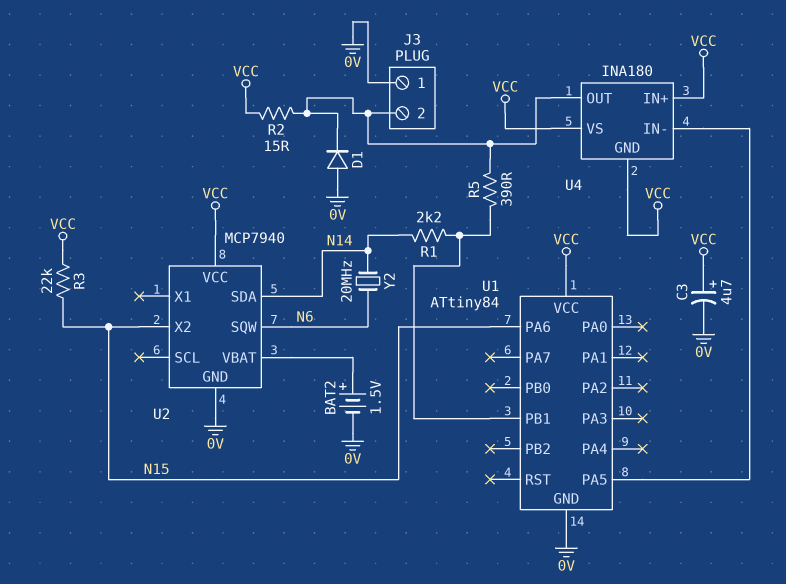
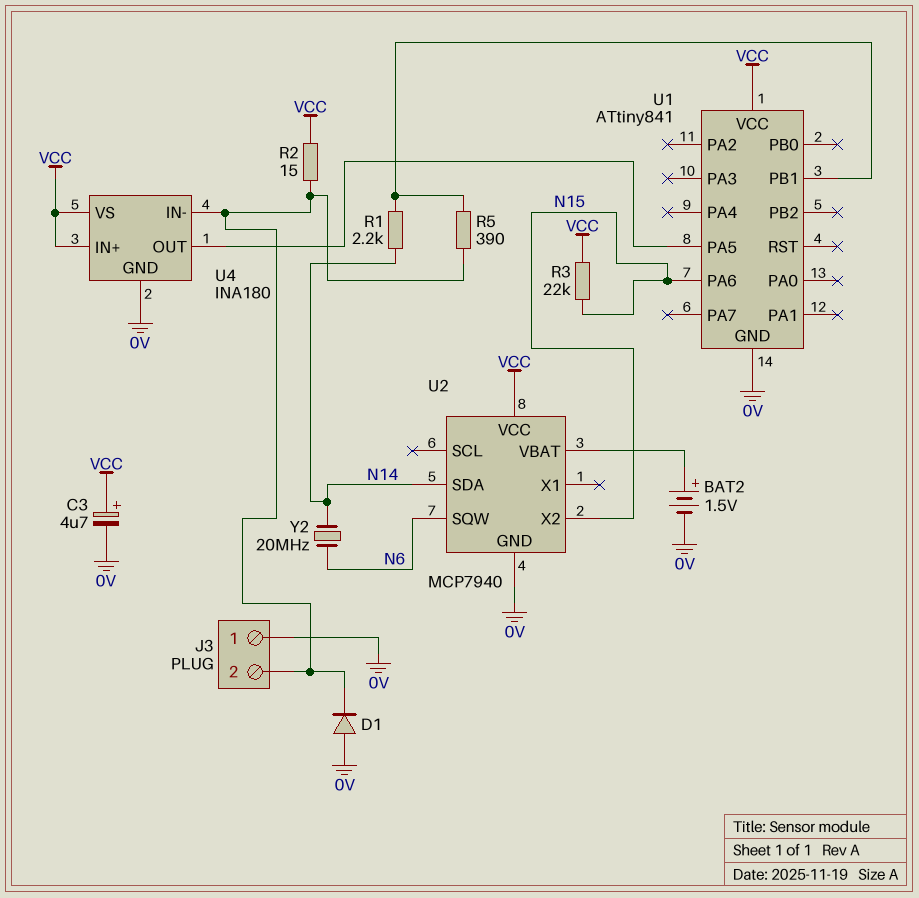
U1: ATtiny84 -> ATtiny841
U4 pin GND: VCC -> 0V
U4 pin IN-: U1/PA5 -> J3/2
U4 pin OUT: J3/2 -> U1/PA5

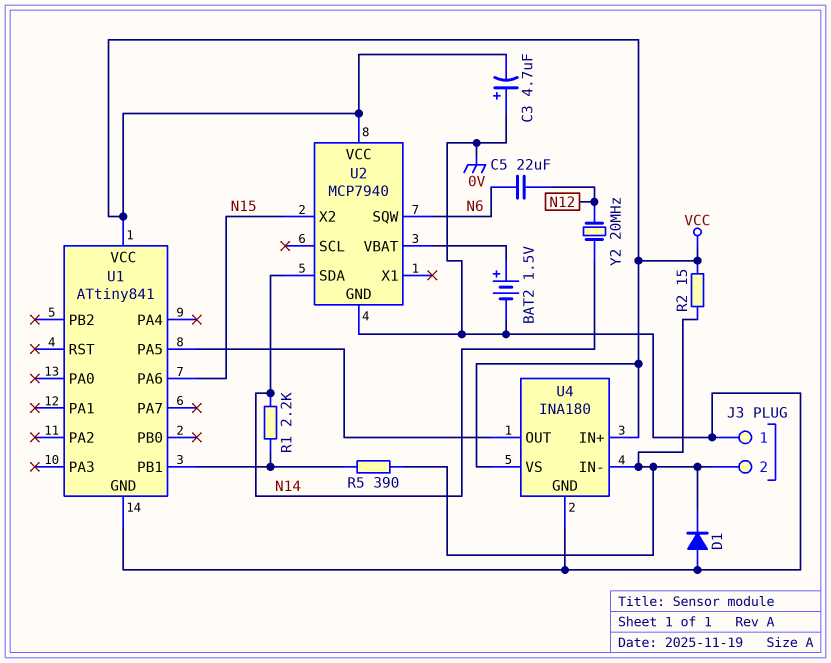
C3: 4.7uF (plus VCC, minus 0V) -> 4.7uF (plus 0V, minus VCC)
C5: none -> 22uF (N6, N12)
R3: 22k (N15, VCC) -> none
Y2: 20MHz (N6, N14) -> 20MHz (N12, N14)

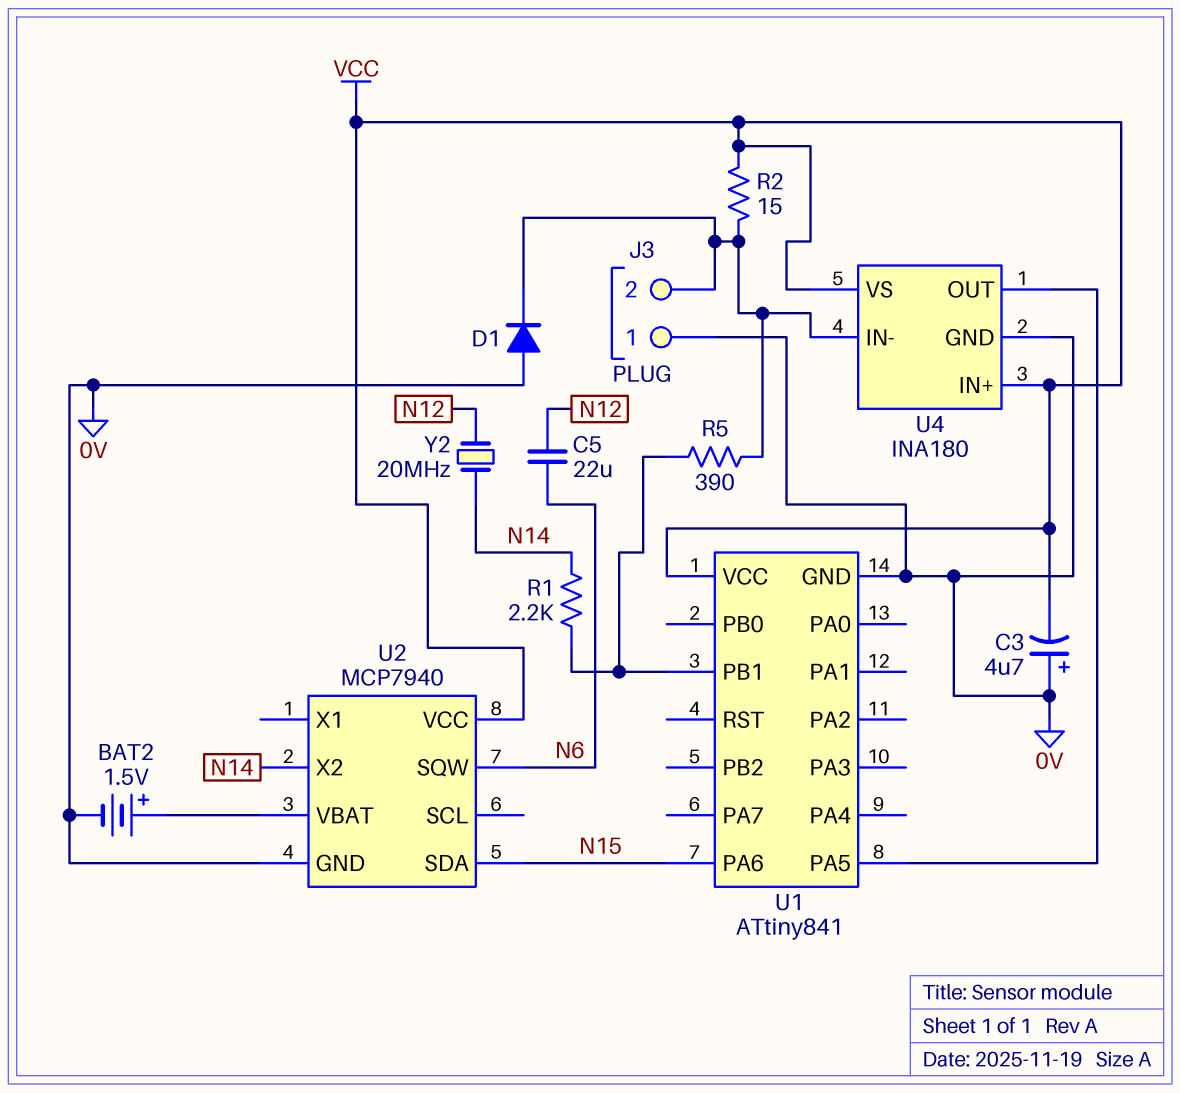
U2 pin SDA: N14 -> N15
U2 pin X2: N15 -> N14

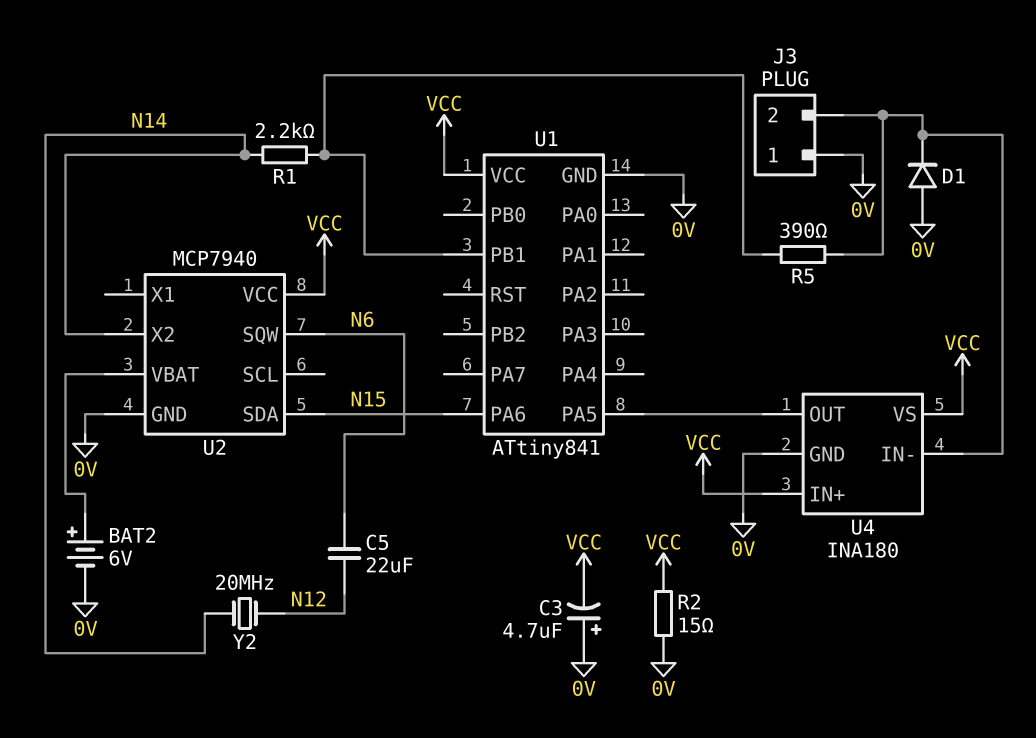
BAT2: 1.5V (plus U2/VBAT, minus 0V) -> 6V (plus U2/VBAT, minus 0V)
R2: 15 (J3/2, VCC) -> 15 (0V, VCC)

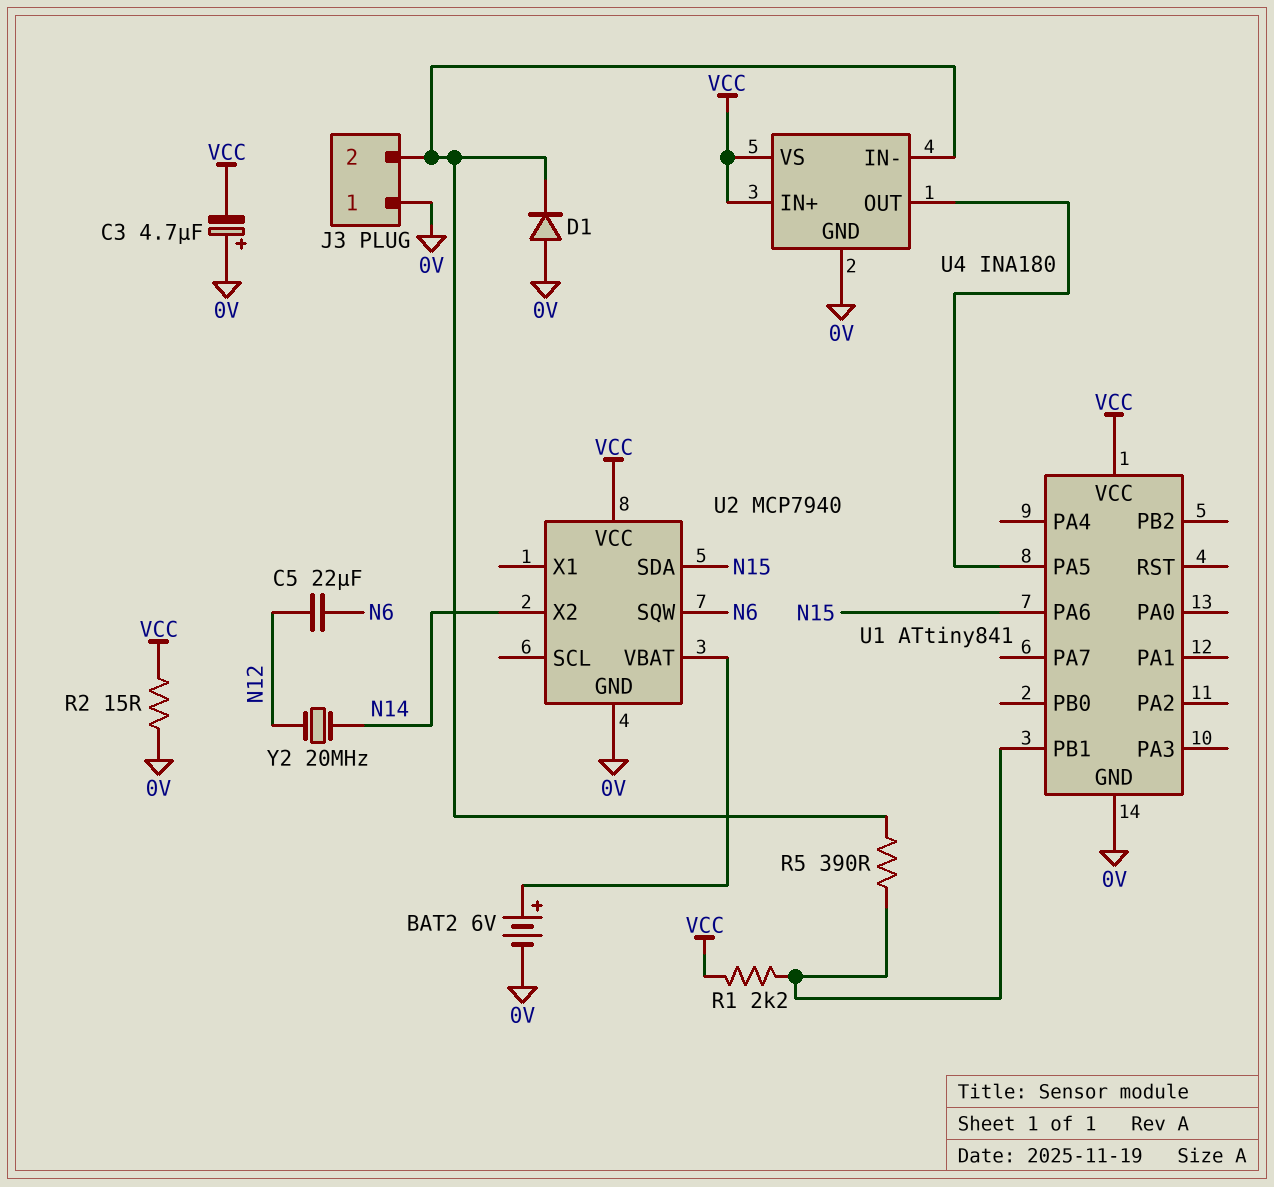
R1: 2.2k (N14, U1/PB1) -> 2.2k (U1/PB1, VCC)

